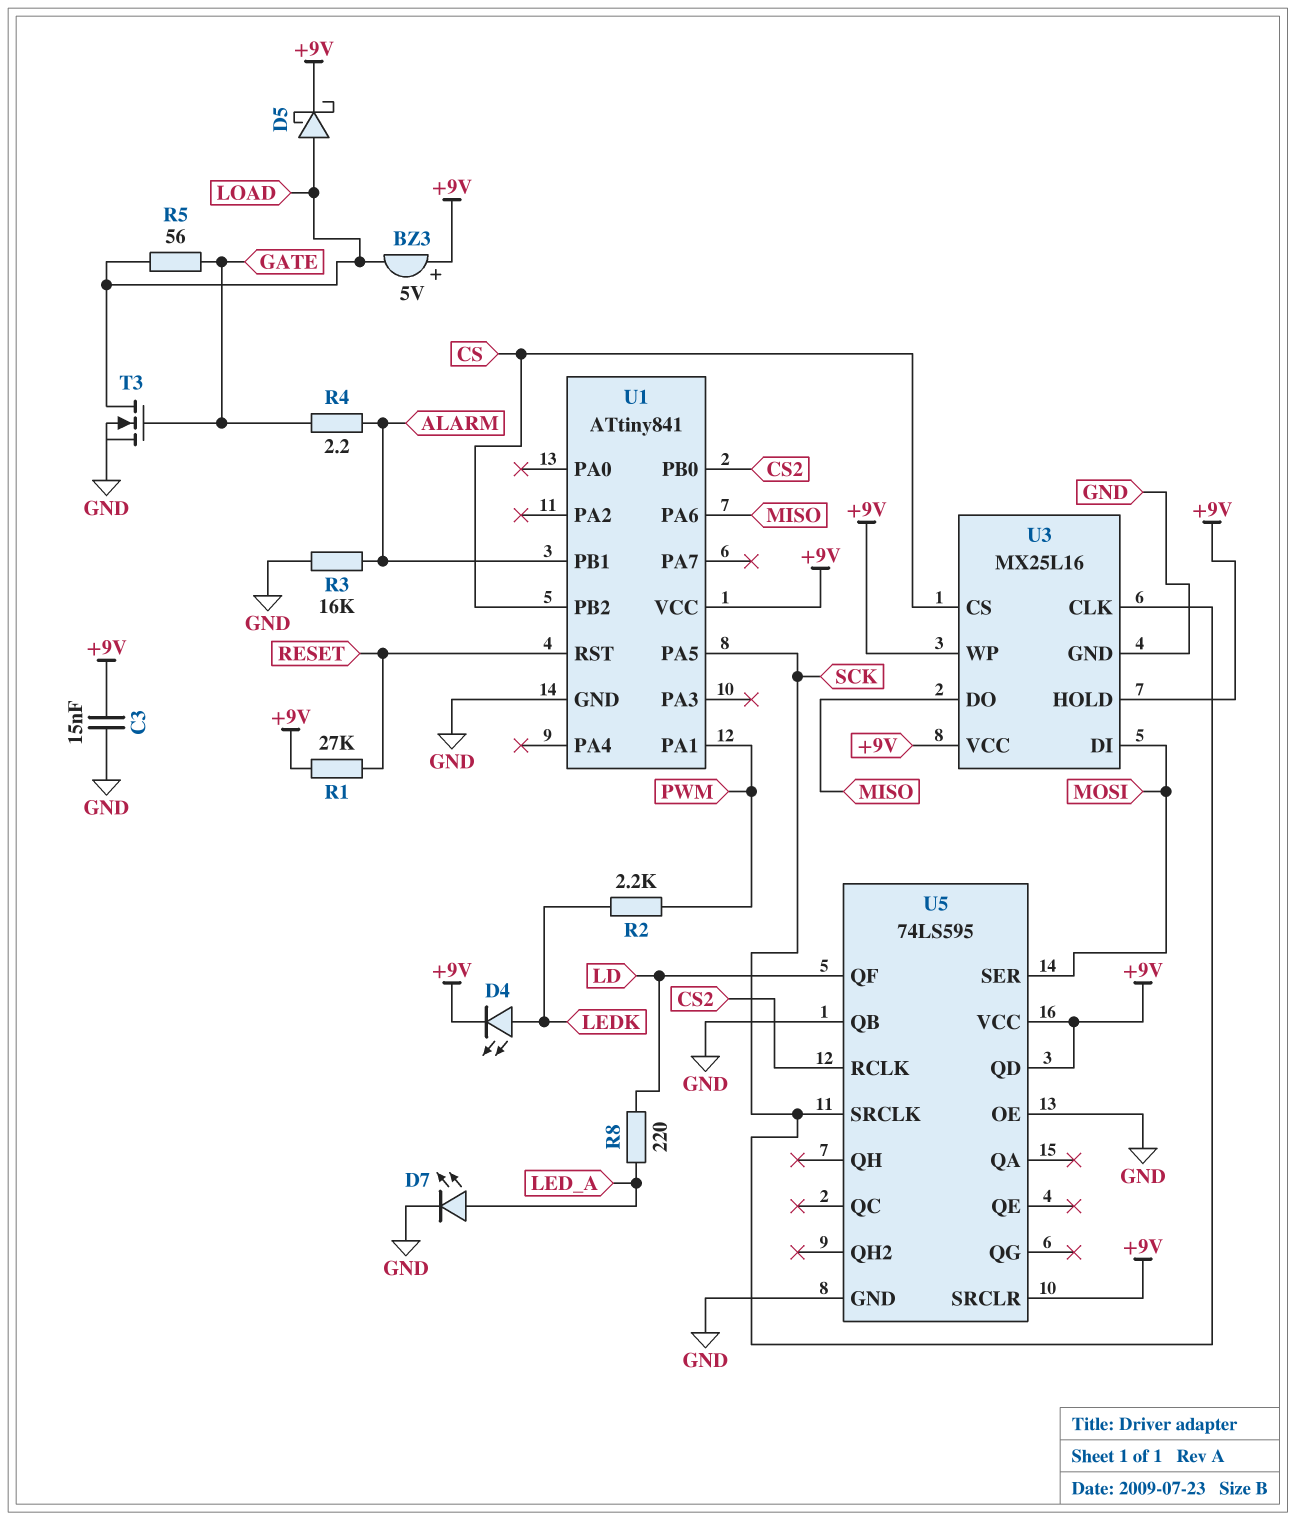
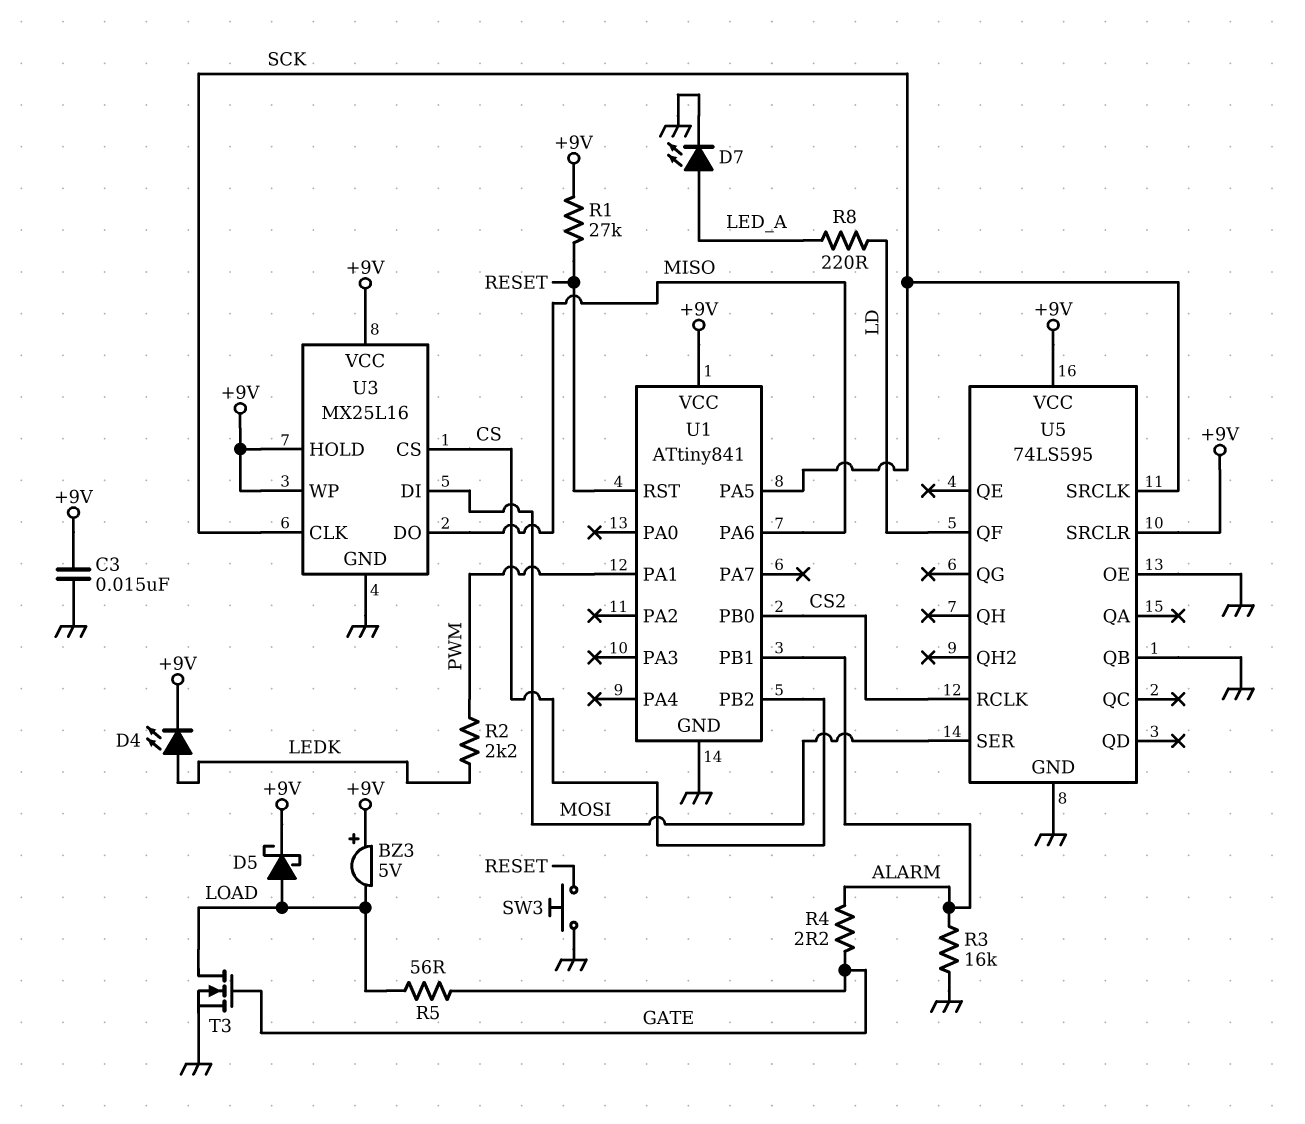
SW3: none -> button (GND, RESET)
U5 pin QD: +9V -> none

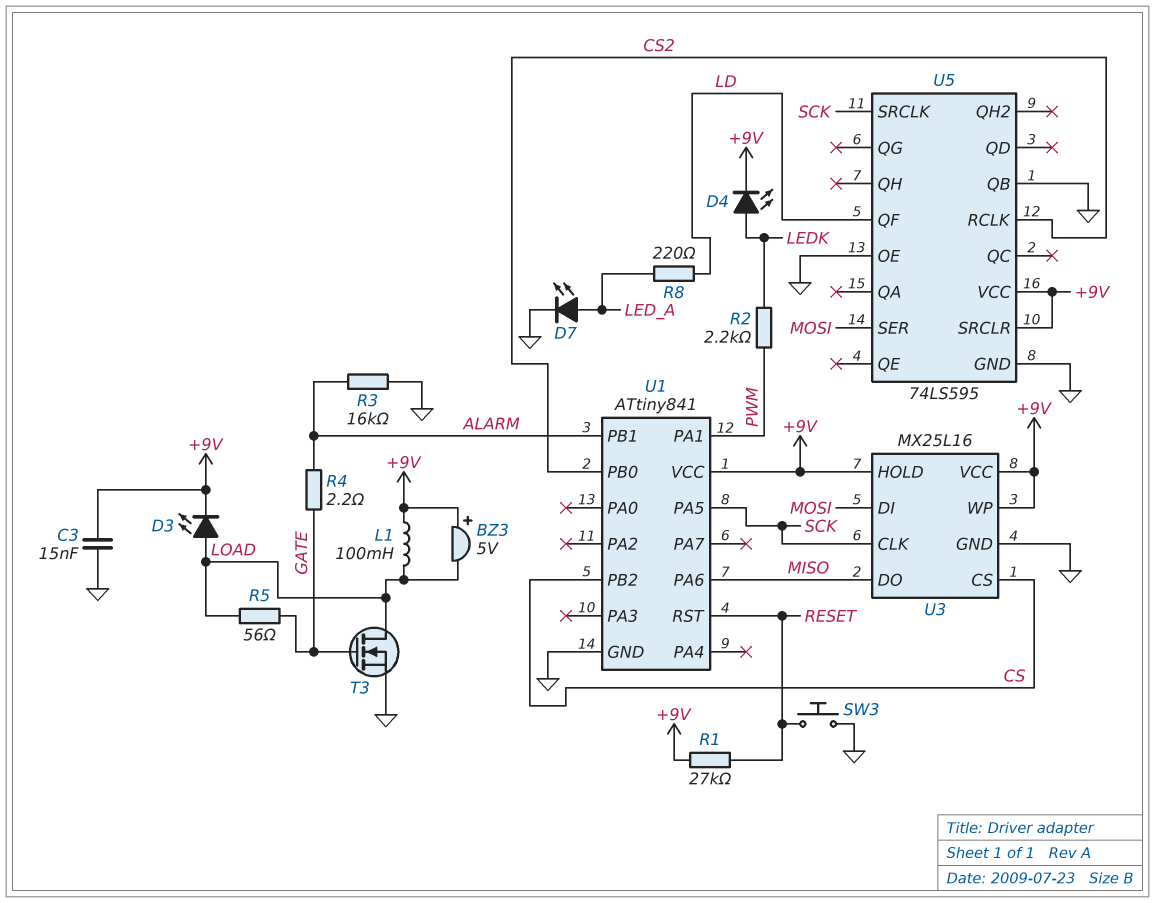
D3: none -> LED (A LOAD, K +9V)
D5: schottky (A LOAD, K +9V) -> none
L1: none -> 100mH (+9V, LOAD)

